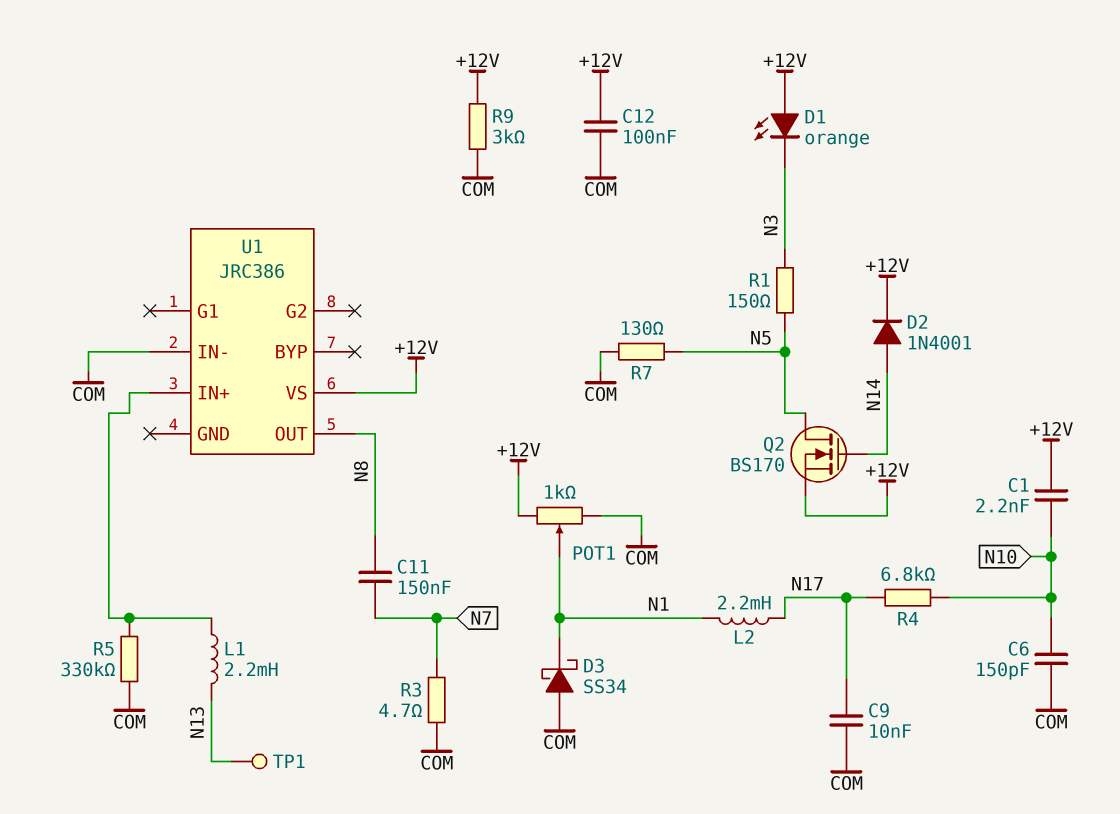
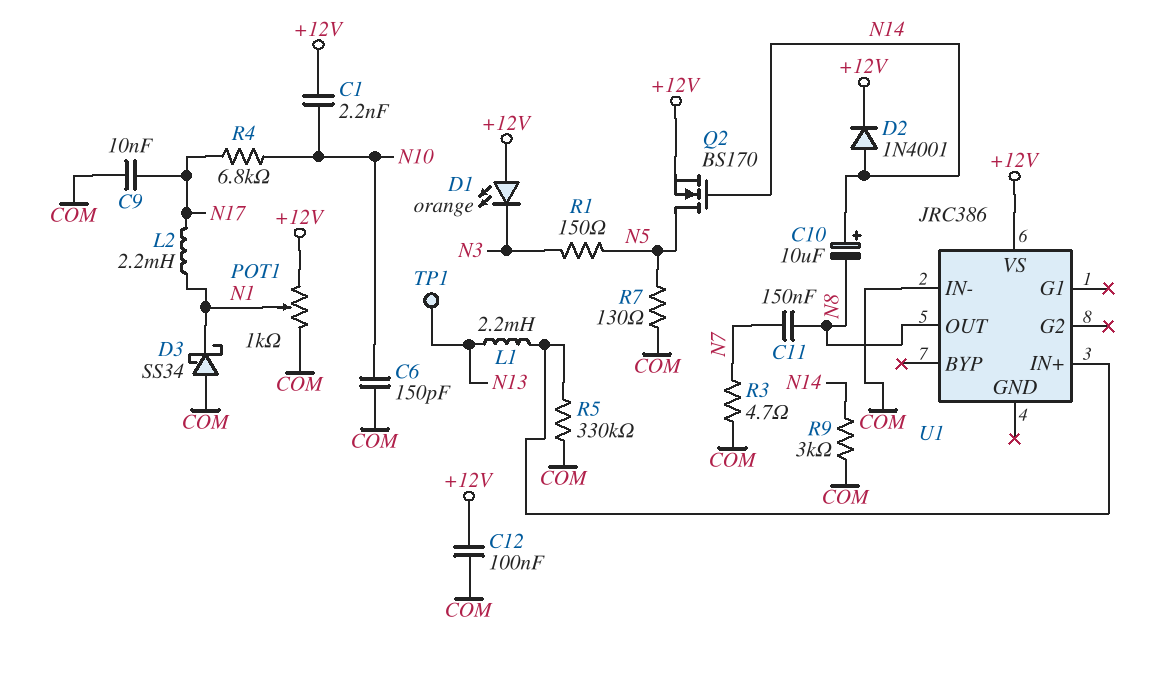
C10: none -> 10uF (plus N14, minus N8)
R9: 3k (+12V, COM) -> 3k (COM, N14)

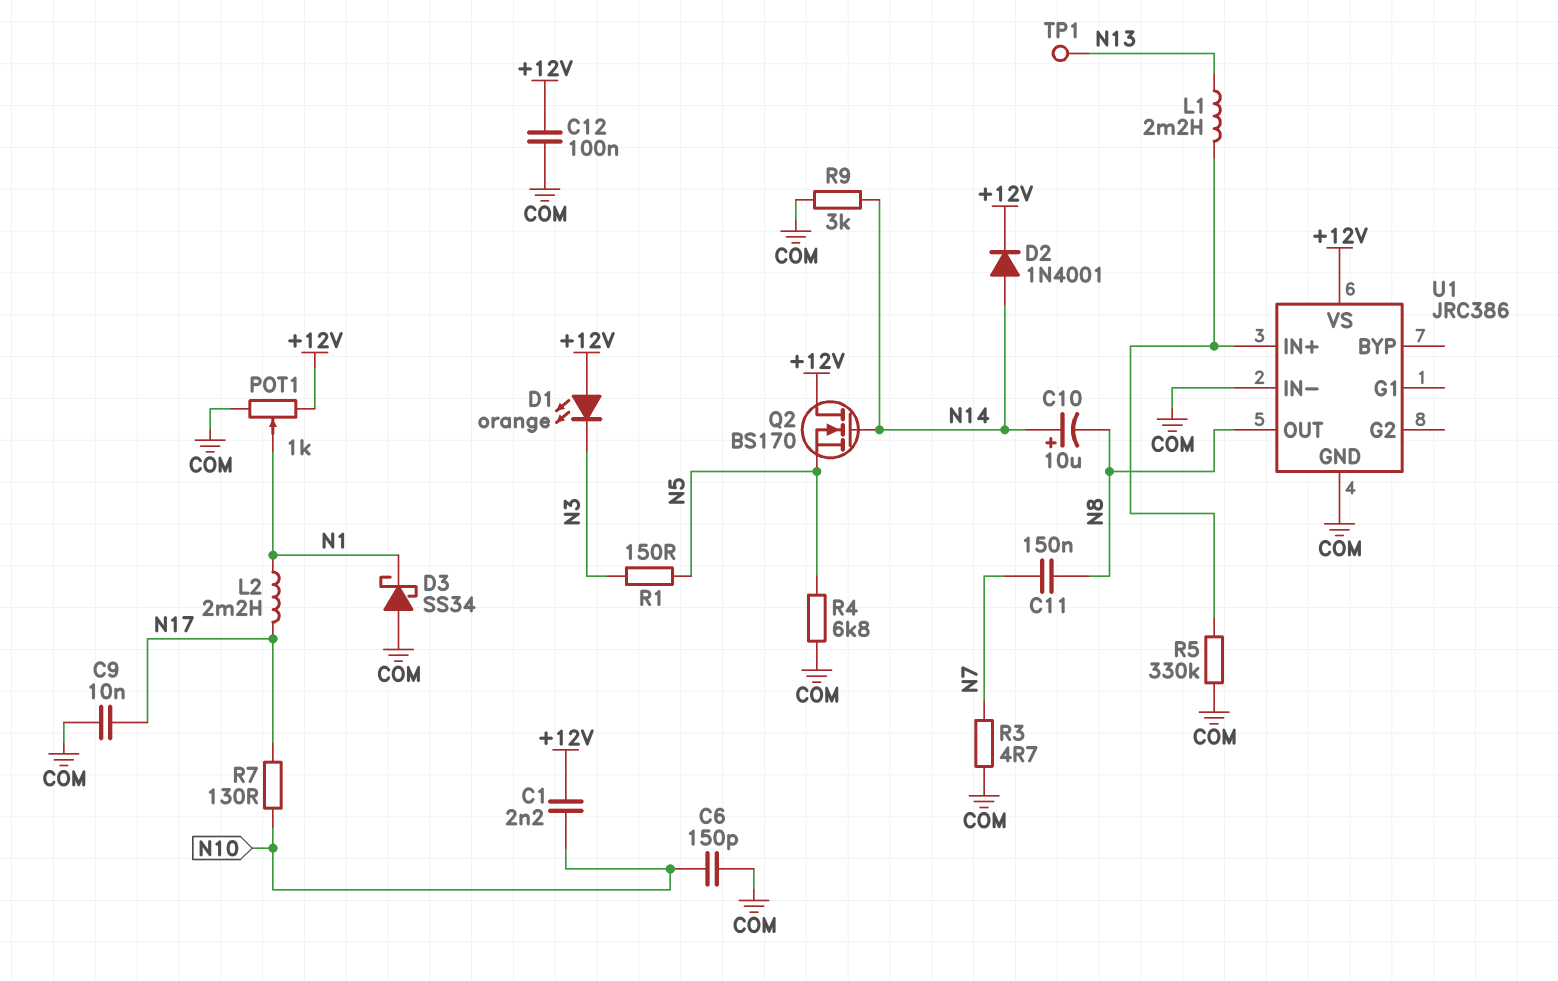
Q2: NMOS BS170 (G N14, D N5, S +12V) -> NMOS BS170 (G N14, D +12V, S N5)
R4: 6.8k (N10, N17) -> 6.8k (COM, N5)
R7: 130 (COM, N5) -> 130 (N10, N17)
U1 pin GND: none -> COM

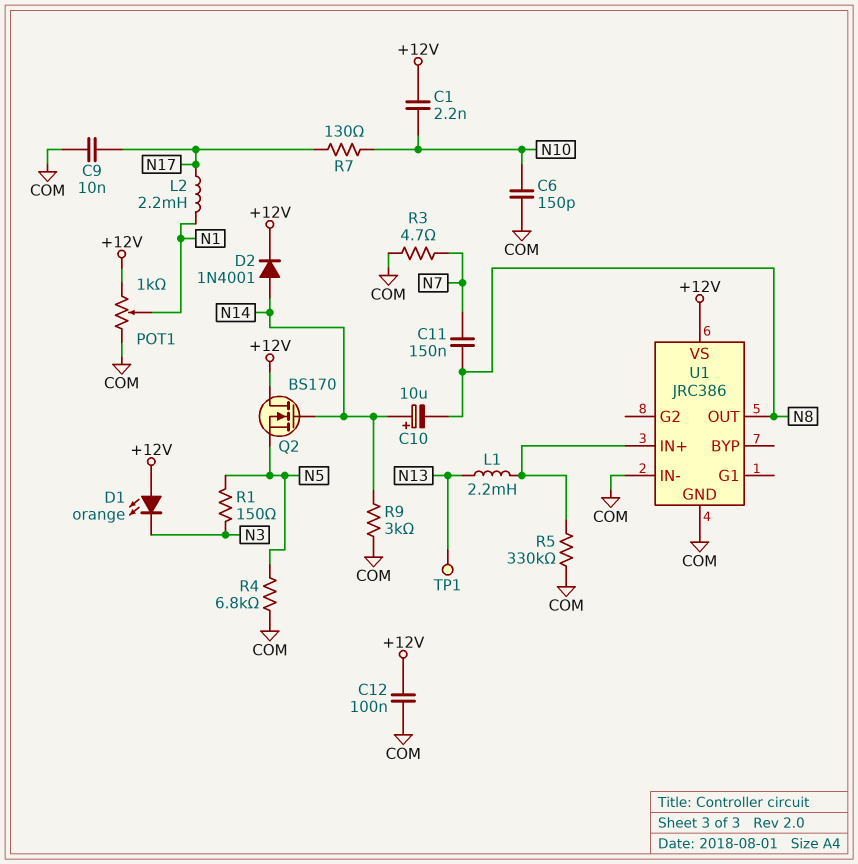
D3: schottky SS34 (A COM, K N1) -> none

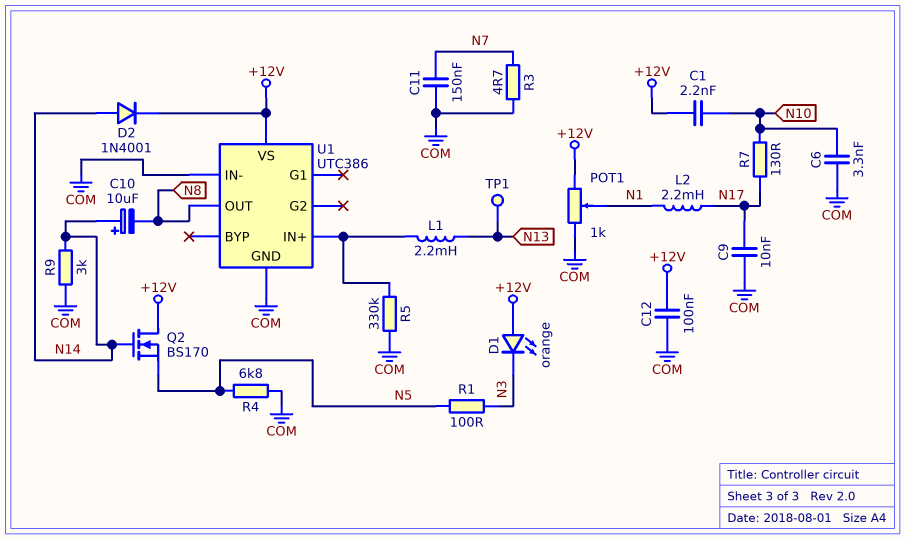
C6: 150pF (COM, N10) -> 3.3nF (COM, N10)
C11: 150nF (N7, N8) -> 150nF (COM, N7)
R1: 150 (N3, N5) -> 100 (N3, N5)
U1: JRC386 -> UTC386

